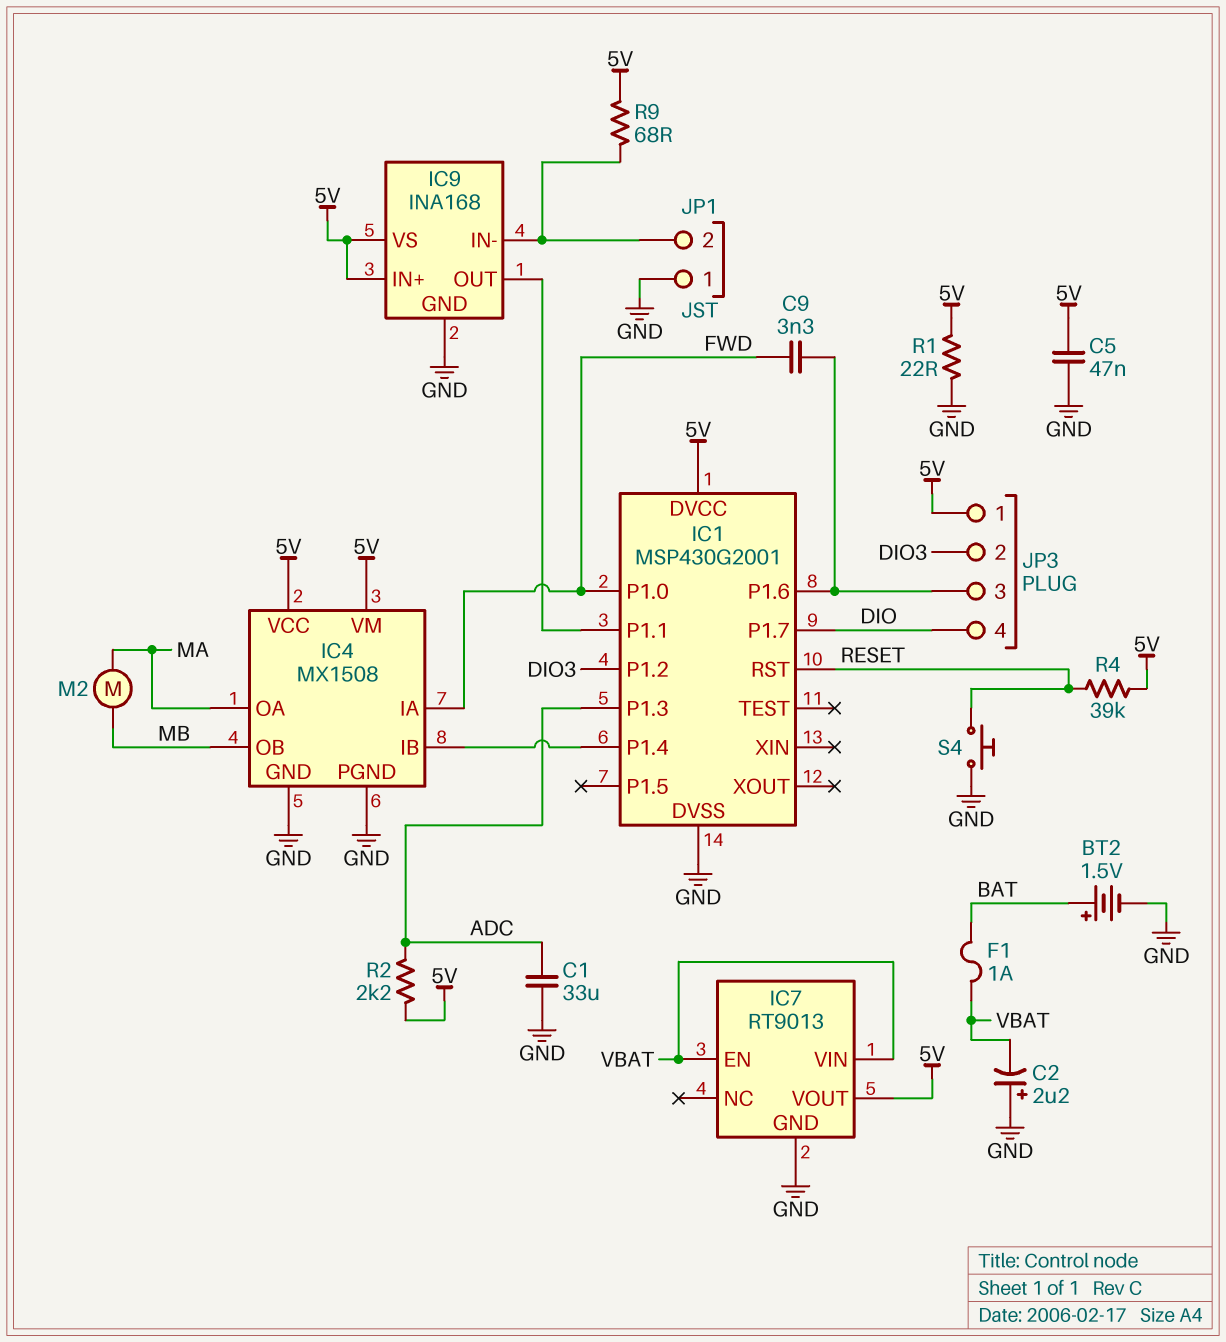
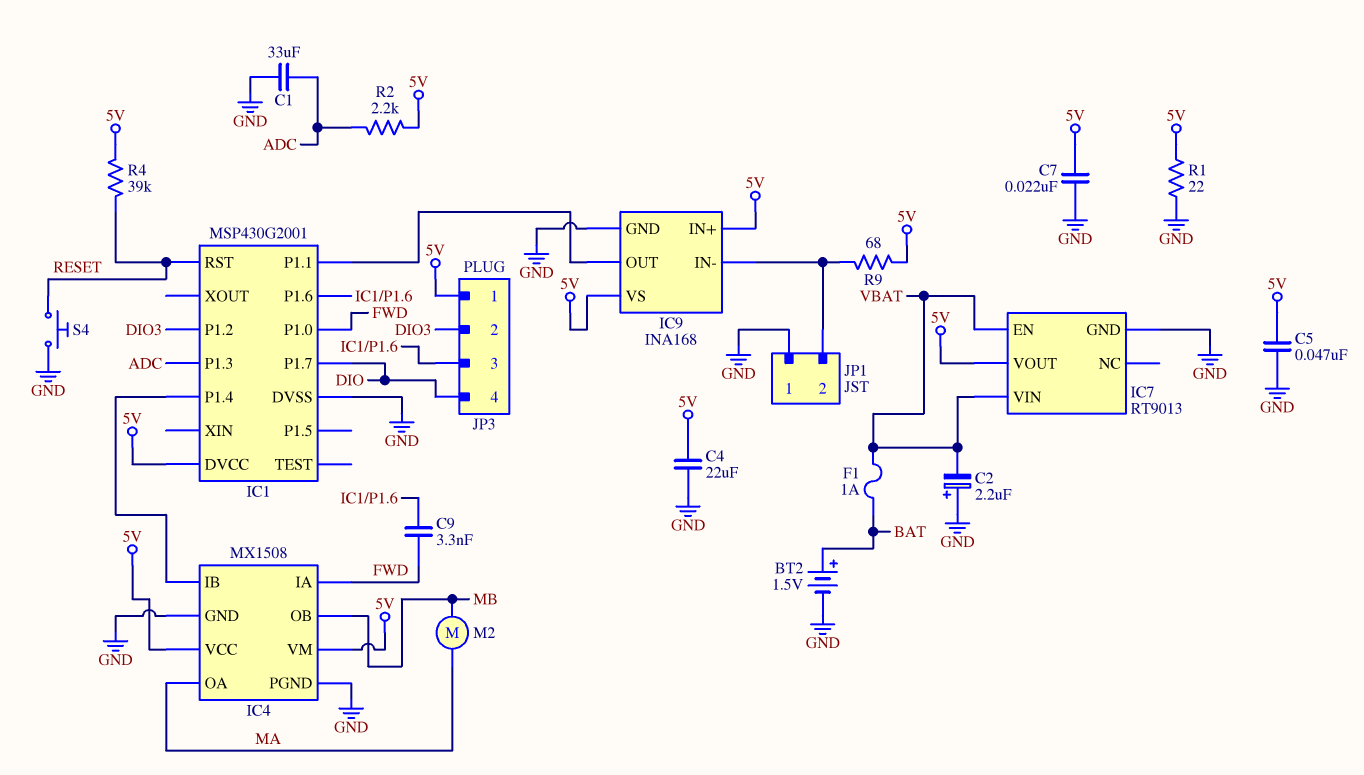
C4: none -> 22uF (5V, GND)
C7: none -> 22nF (5V, GND)

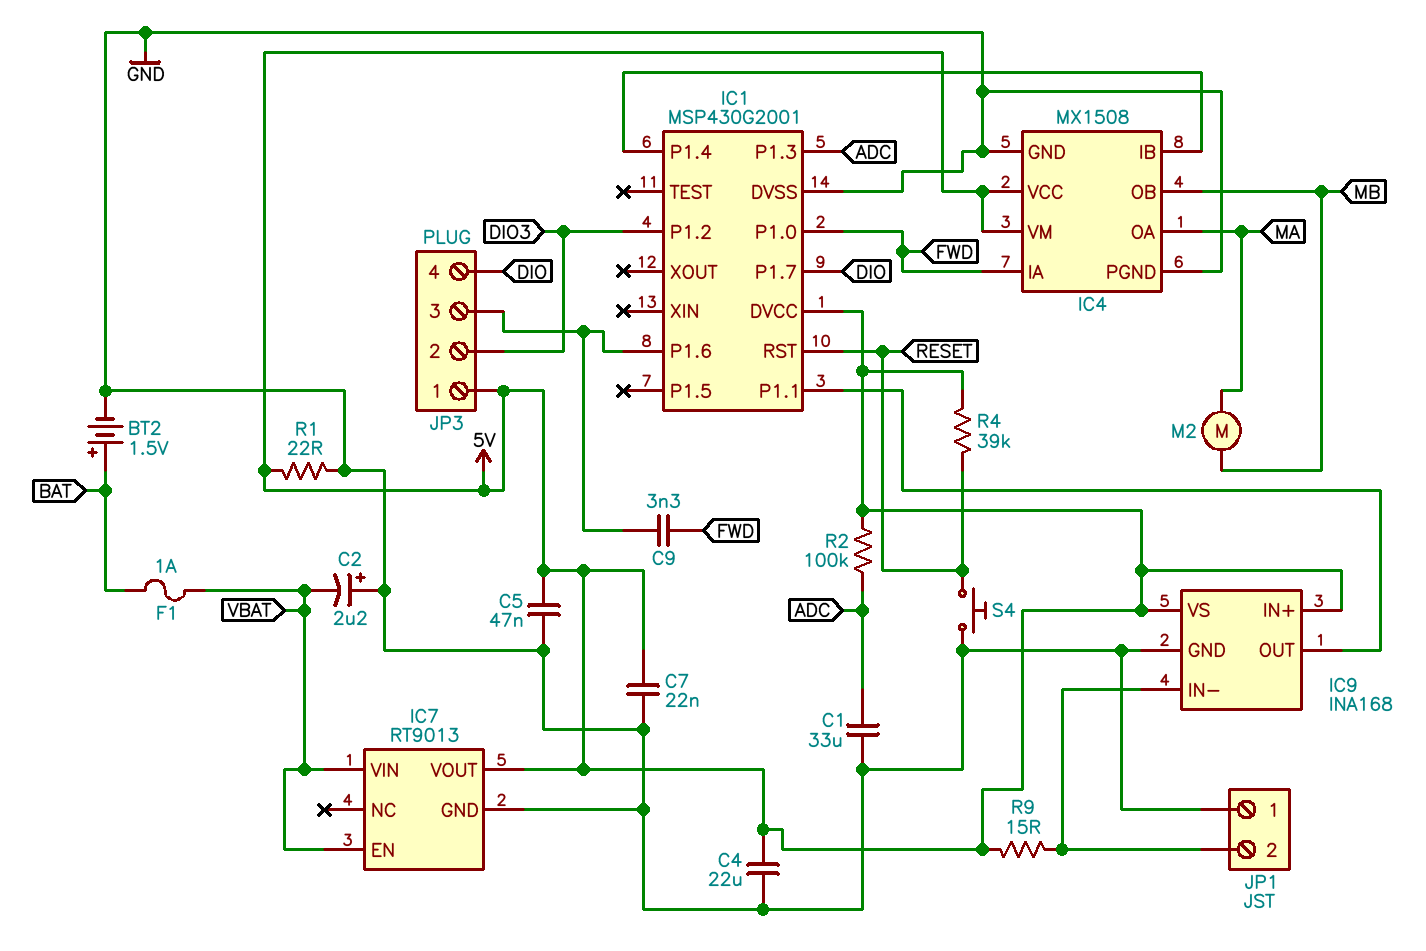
R2: 2.2k (5V, ADC) -> 100k (5V, ADC)
R9: 68 (5V, IC9/IN-) -> 15 (5V, IC9/IN-)

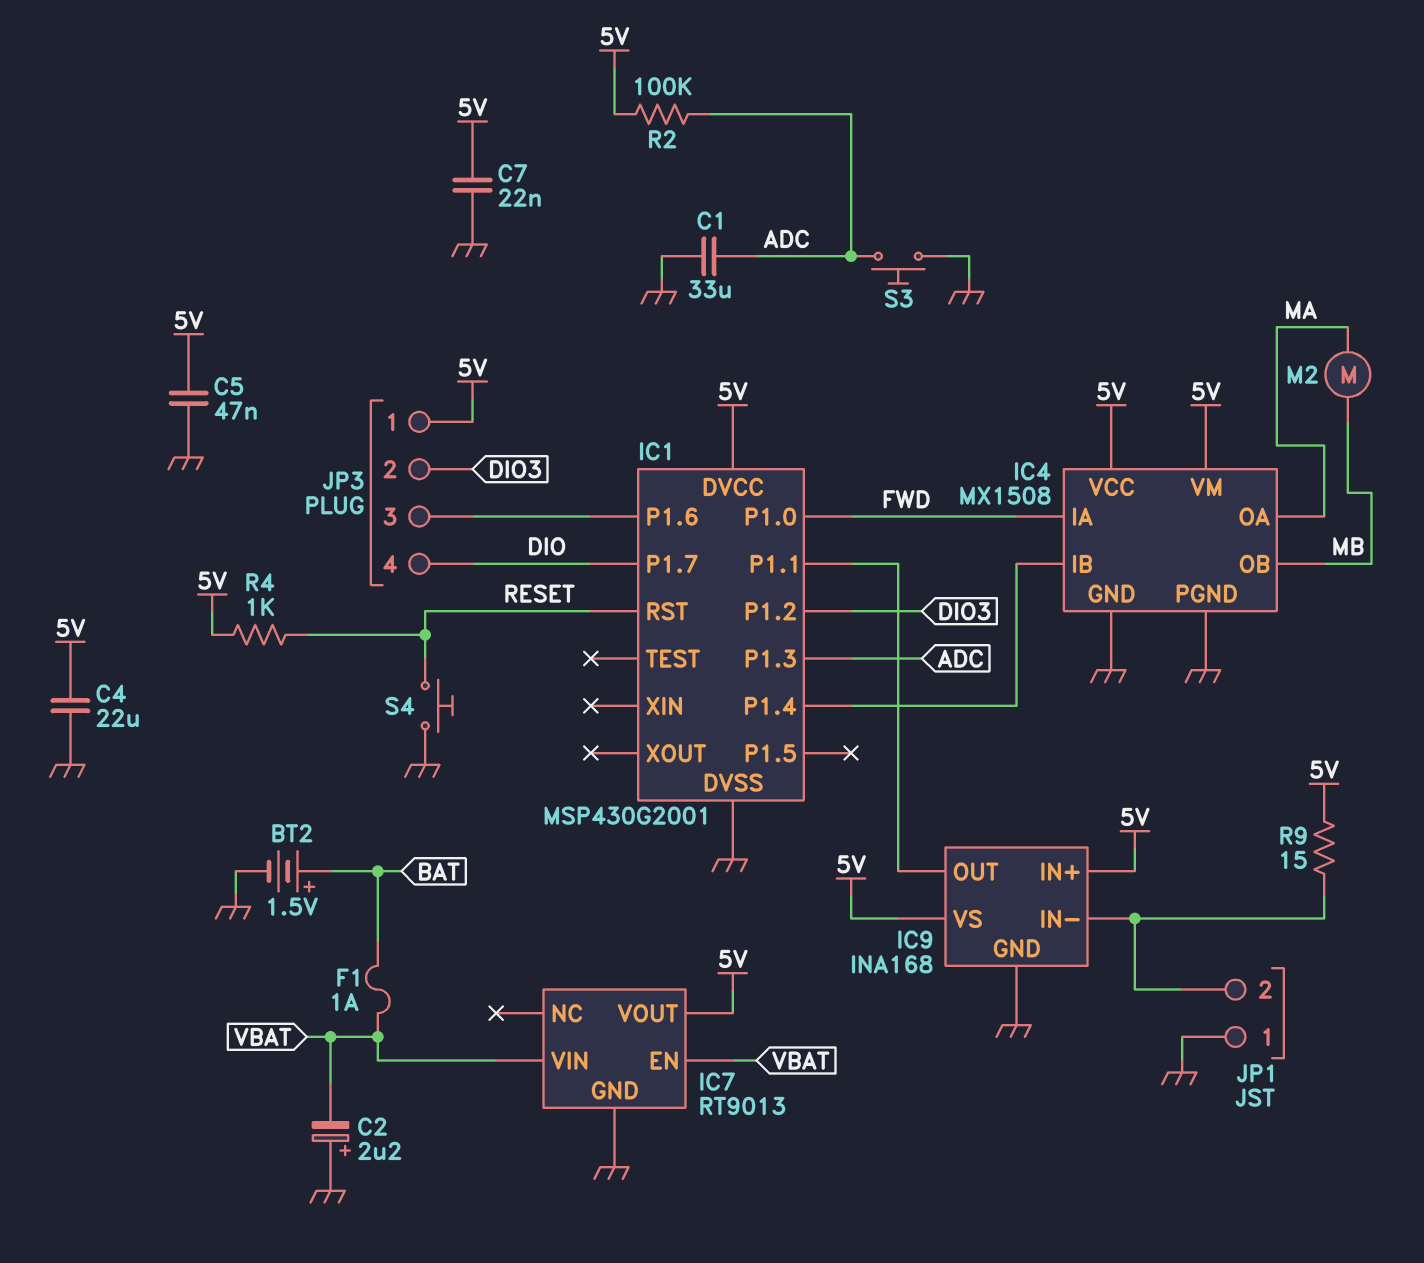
C9: 3.3nF (FWD, IC1/P1.6) -> none
R1: 22 (5V, GND) -> none
R4: 39k (5V, RESET) -> 1k (5V, RESET)
S3: none -> button (ADC, GND)

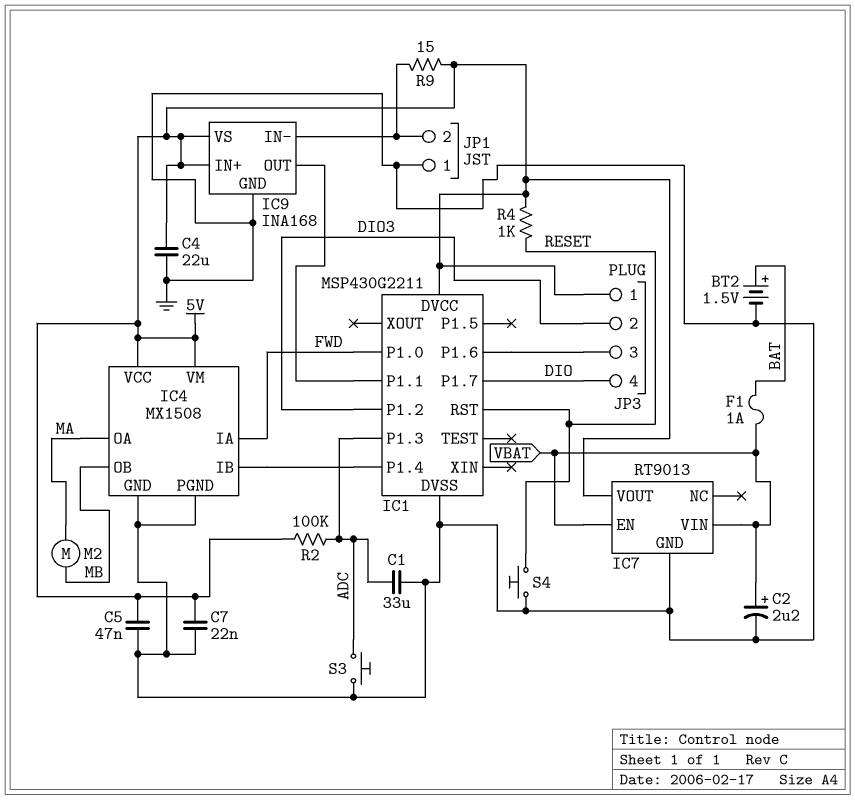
C2: 2.2uF (plus GND, minus VBAT) -> 2.2uF (plus VBAT, minus GND)
IC1: MSP430G2001 -> MSP430G2211

